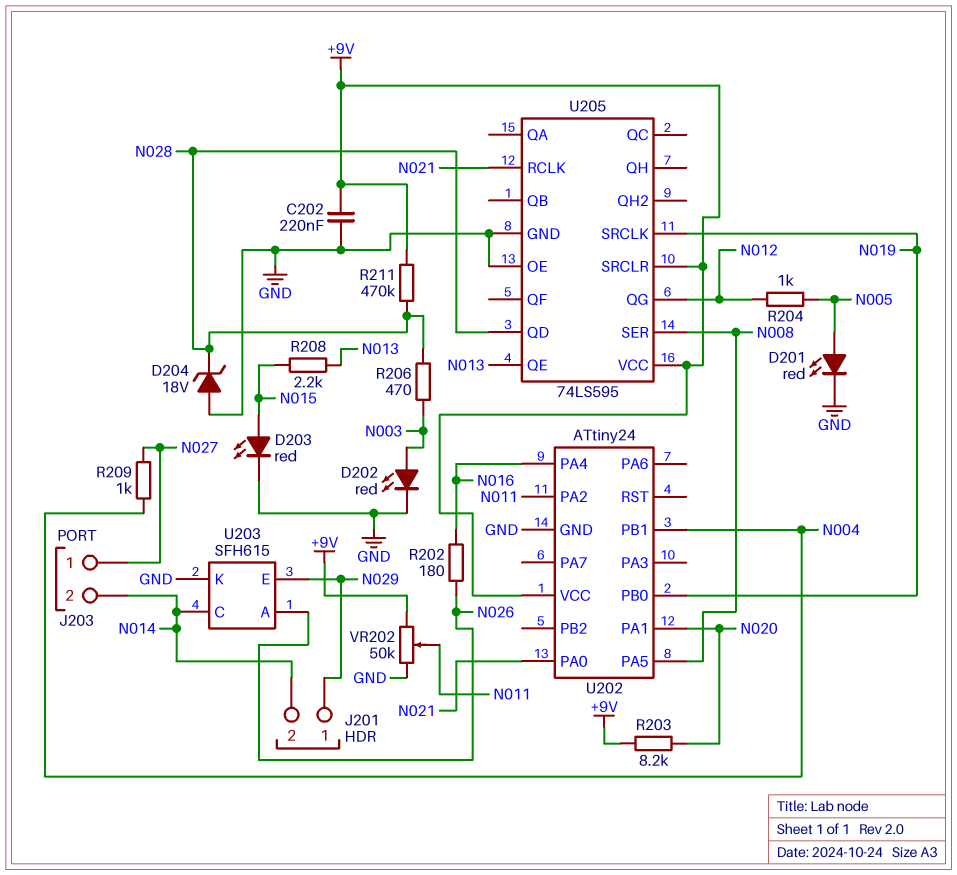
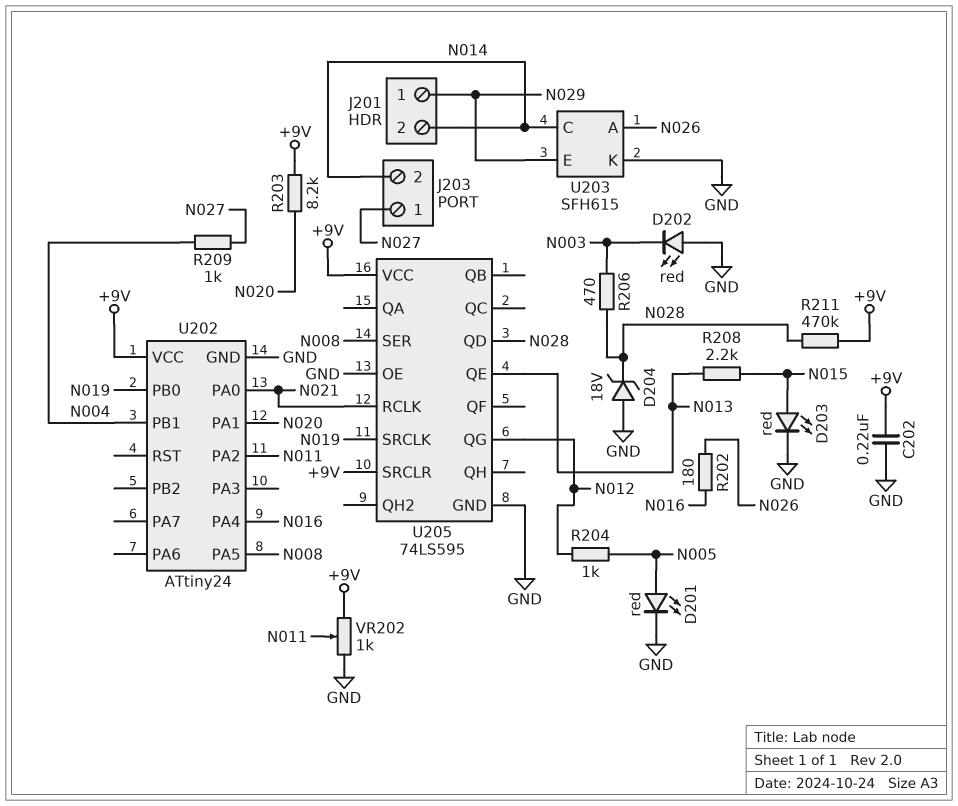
D202: LED red (A N003, K GND) -> LED red (A GND, K N003)
VR202: 50k (+9V, GND, wiper N011) -> 1k (+9V, GND, wiper N011)

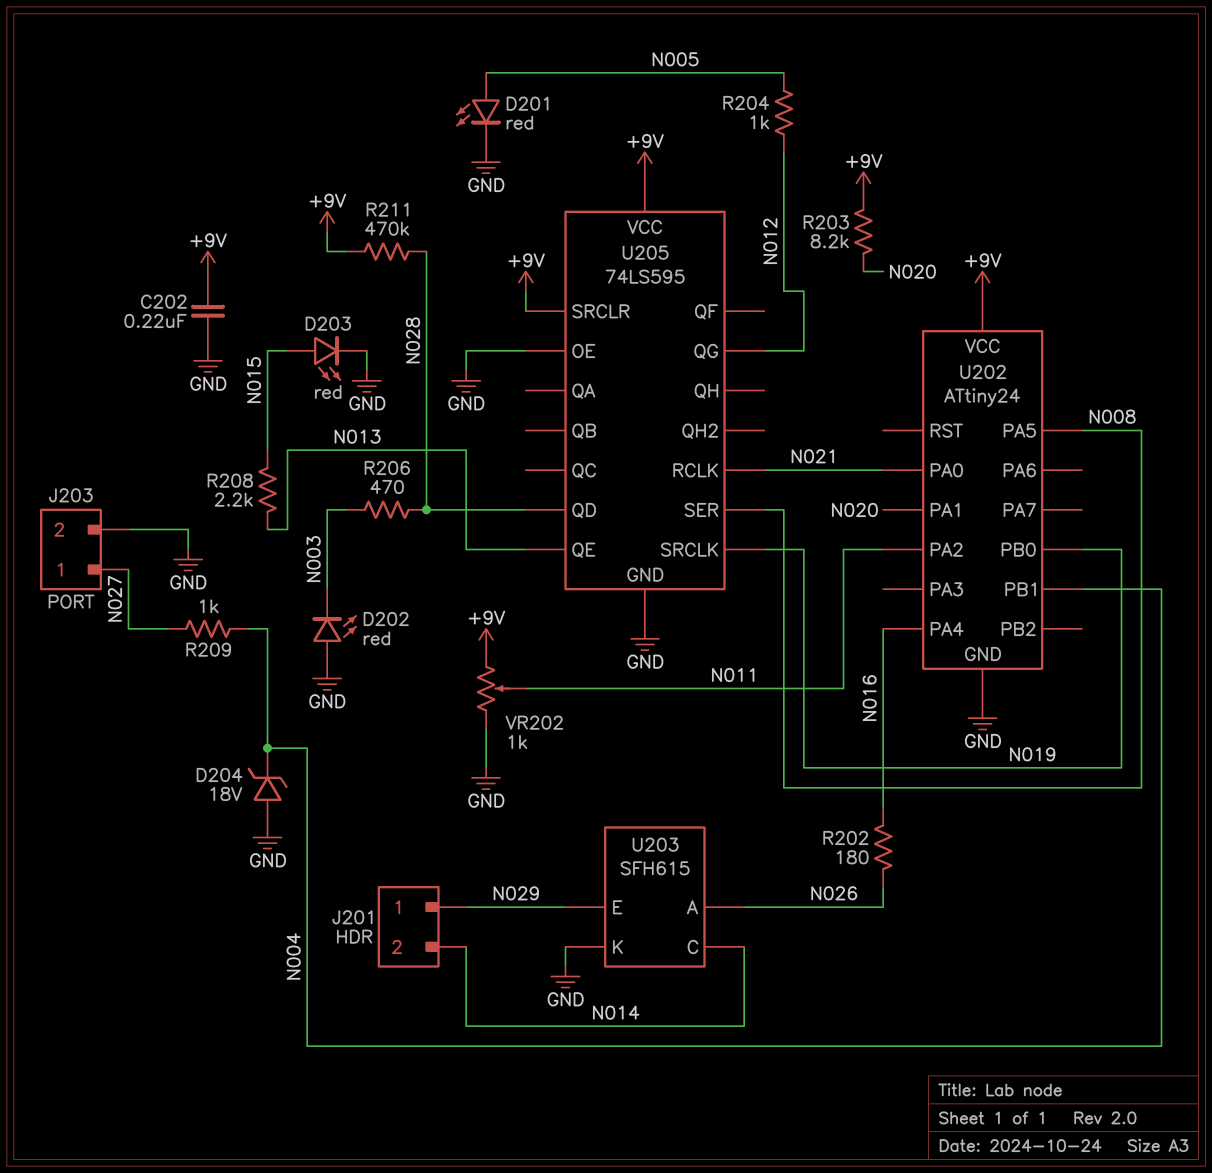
D204: zener 18V (A GND, K N028) -> zener 18V (A GND, K N004)
J203 pin 2: N014 -> GND

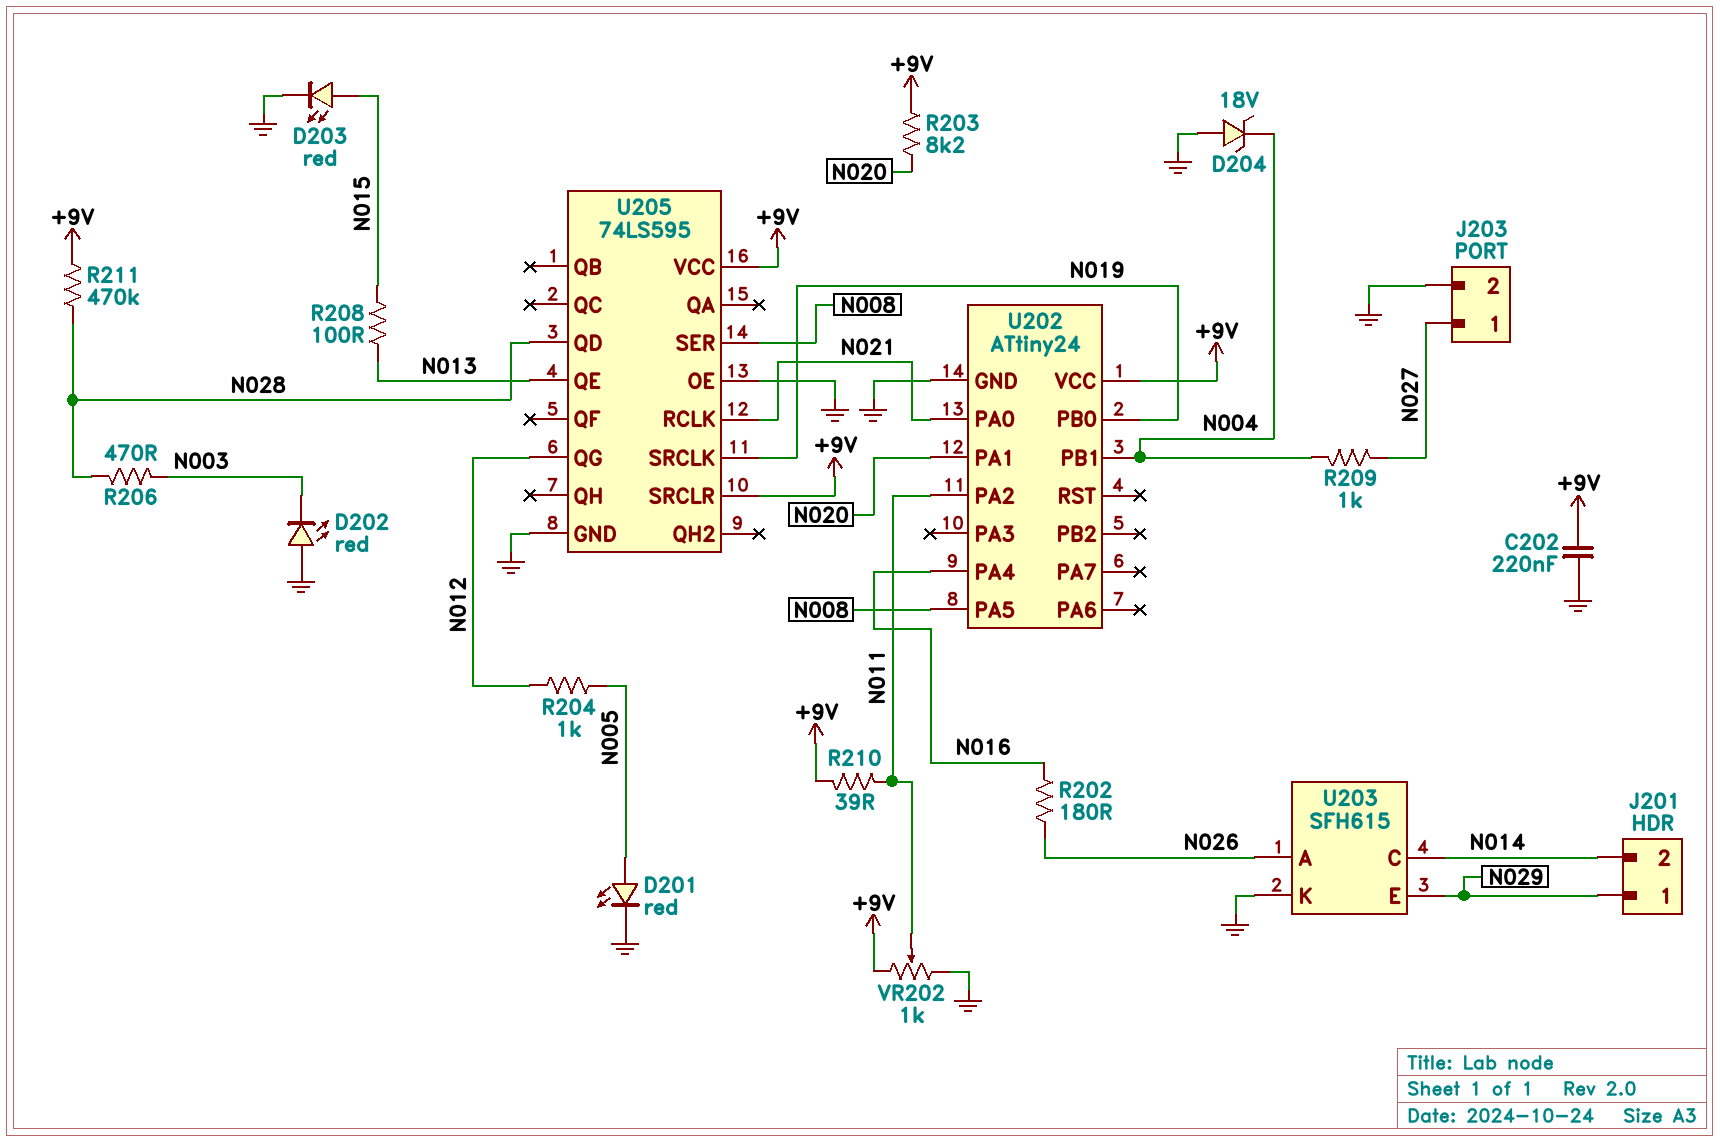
R208: 2.2k (N013, N015) -> 100 (N013, N015)
R210: none -> 39 (+9V, N011)

